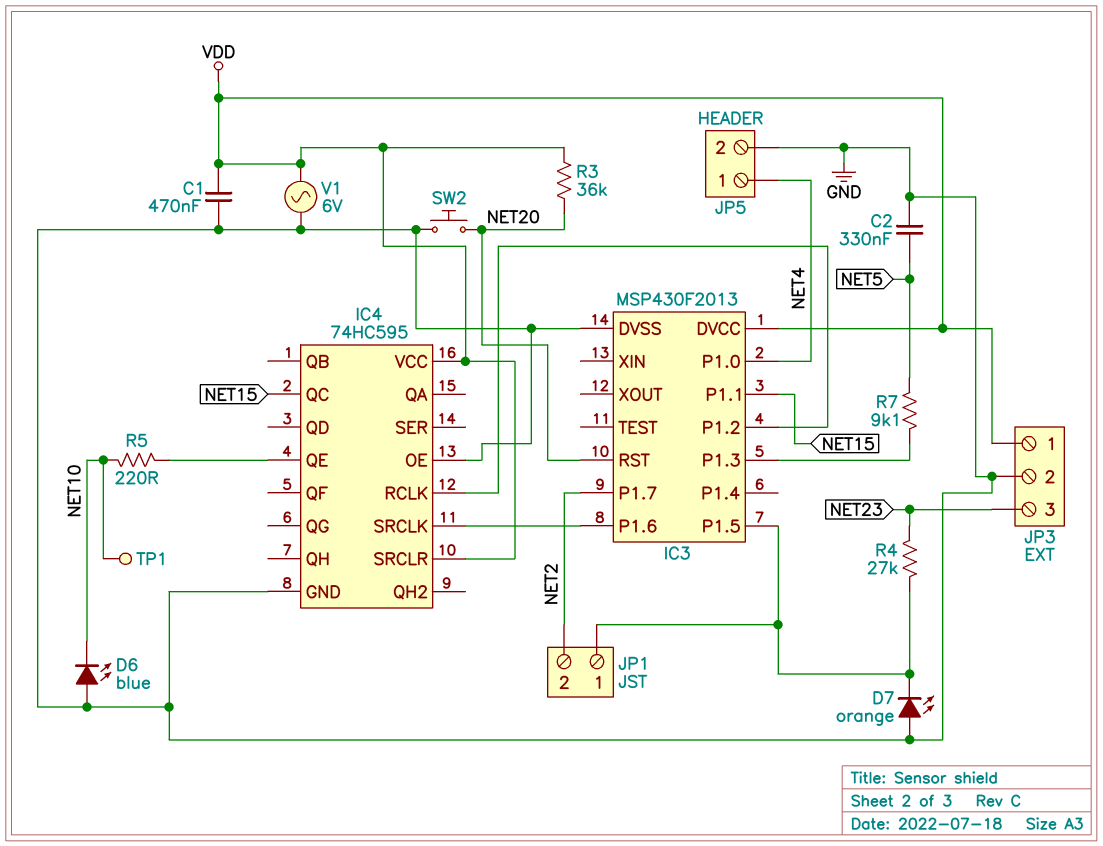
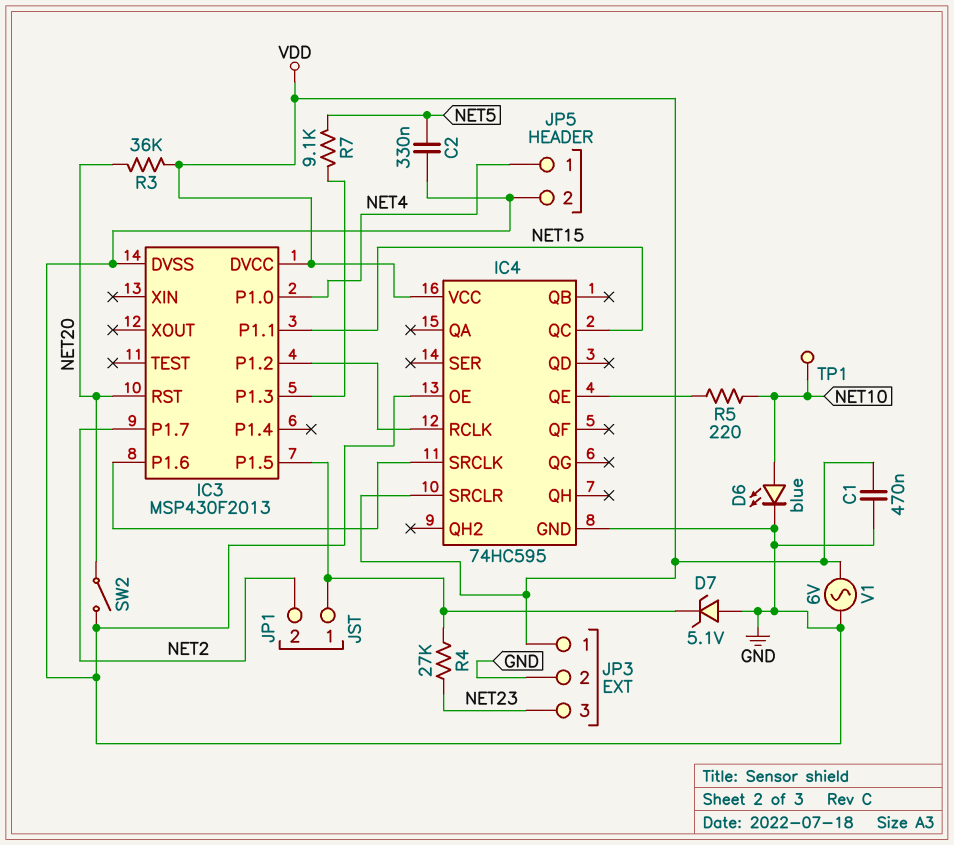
D6: LED blue (A GND, K NET10) -> LED blue (A NET10, K GND)
D7: LED orange (A GND, K IC3/P1.5) -> zener 5.1V (A GND, K IC3/P1.5)
SW2: button (GND, NET20) -> switch (GND, NET20)

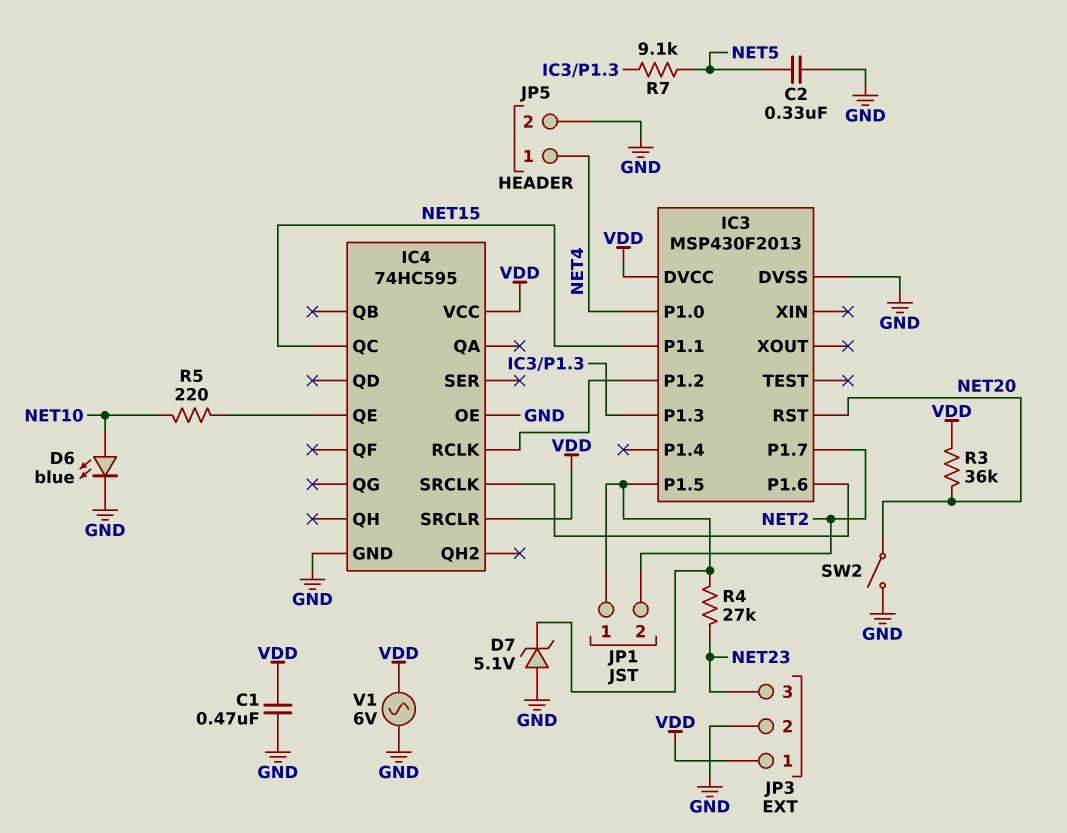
TP1: test point (NET10) -> none

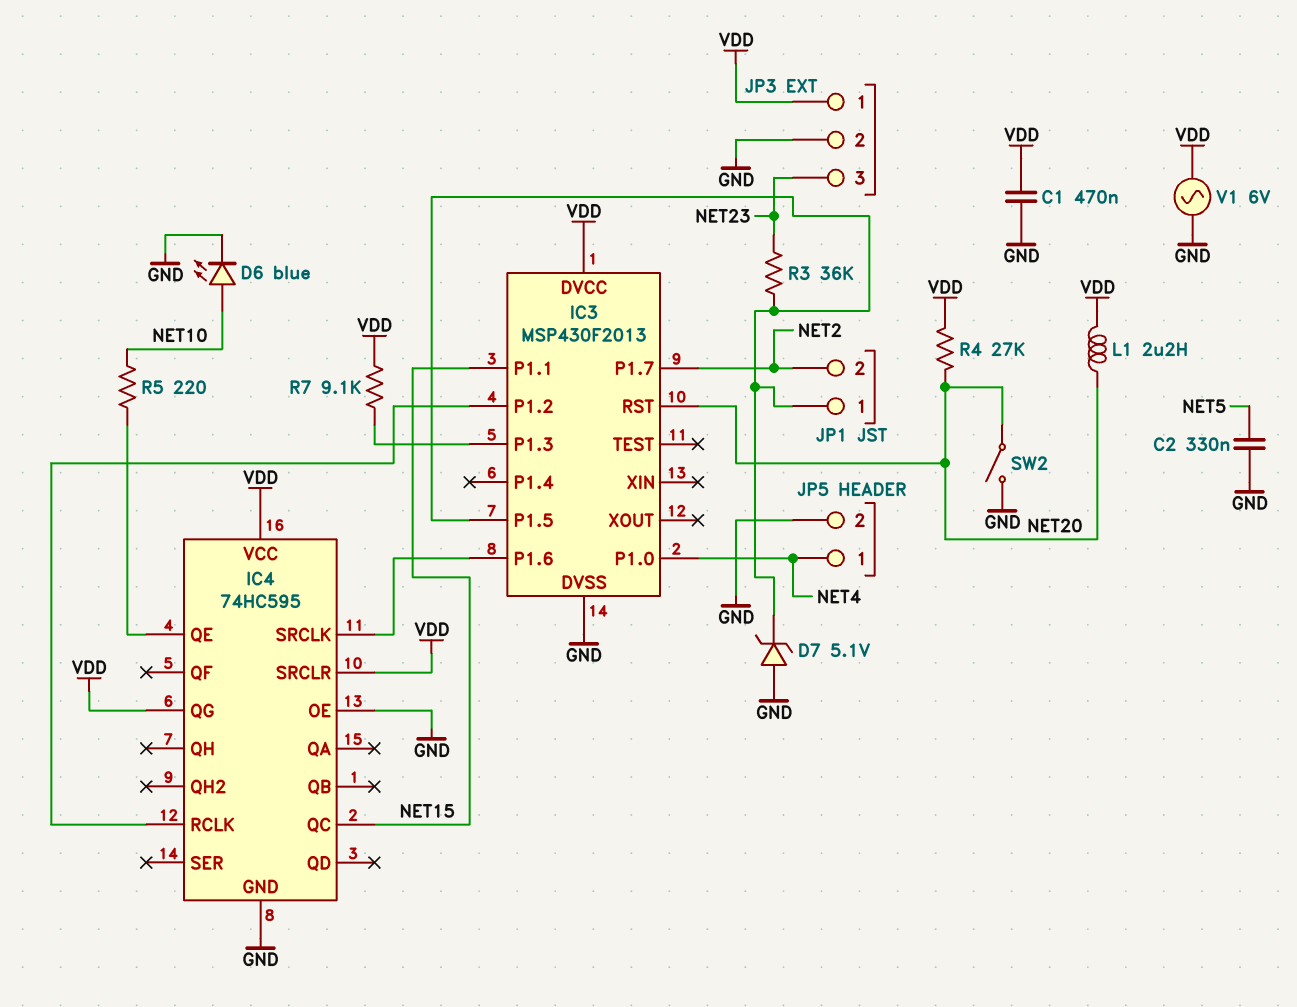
IC4 pin QG: none -> VDD
L1: none -> 2.2uH (NET20, VDD)
R3: 36k (NET20, VDD) -> 36k (IC3/P1.5, NET23)
R4: 27k (IC3/P1.5, NET23) -> 27k (NET20, VDD)
R7: 9.1k (IC3/P1.3, NET5) -> 9.1k (IC3/P1.3, VDD)

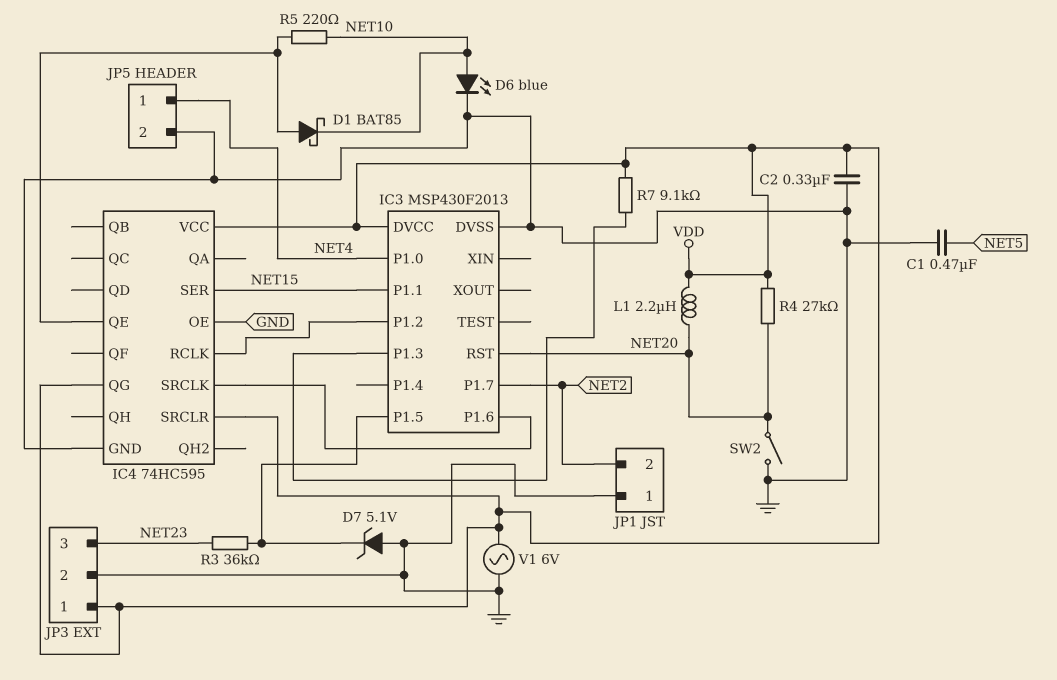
C1: 470nF (GND, VDD) -> 470nF (GND, NET5)
C2: 330nF (GND, NET5) -> 330nF (GND, VDD)
D1: none -> schottky BAT85 (A IC4/QE, K NET10)
IC4 pin QC: NET15 -> none
IC4 pin SER: none -> NET15
JP1 pin 1: IC3/P1.5 -> GND

